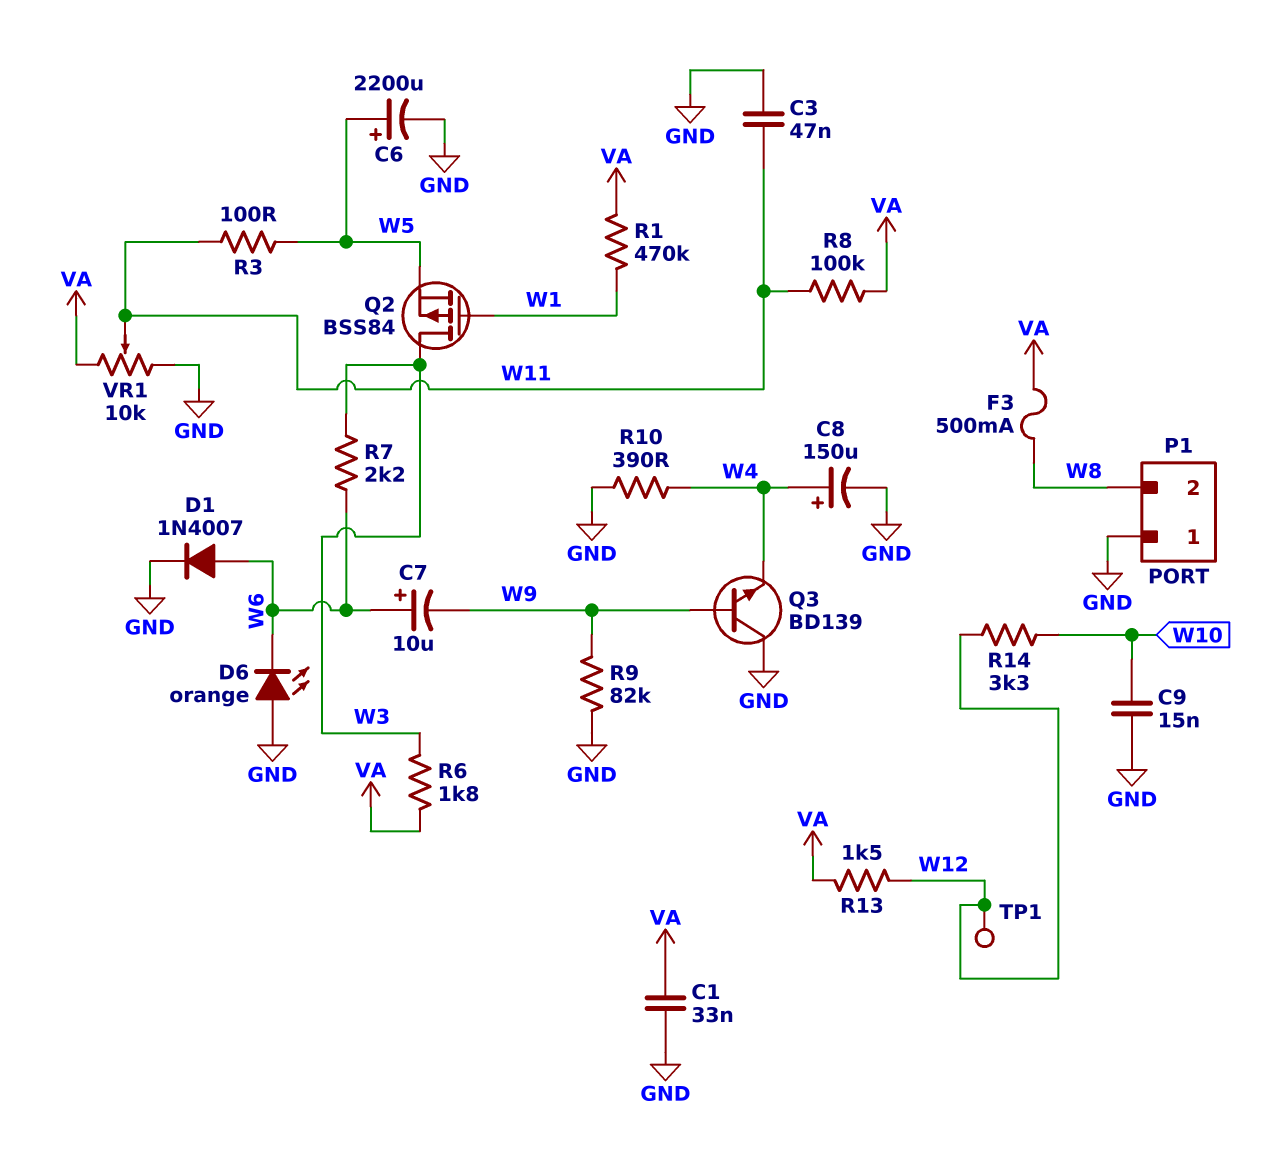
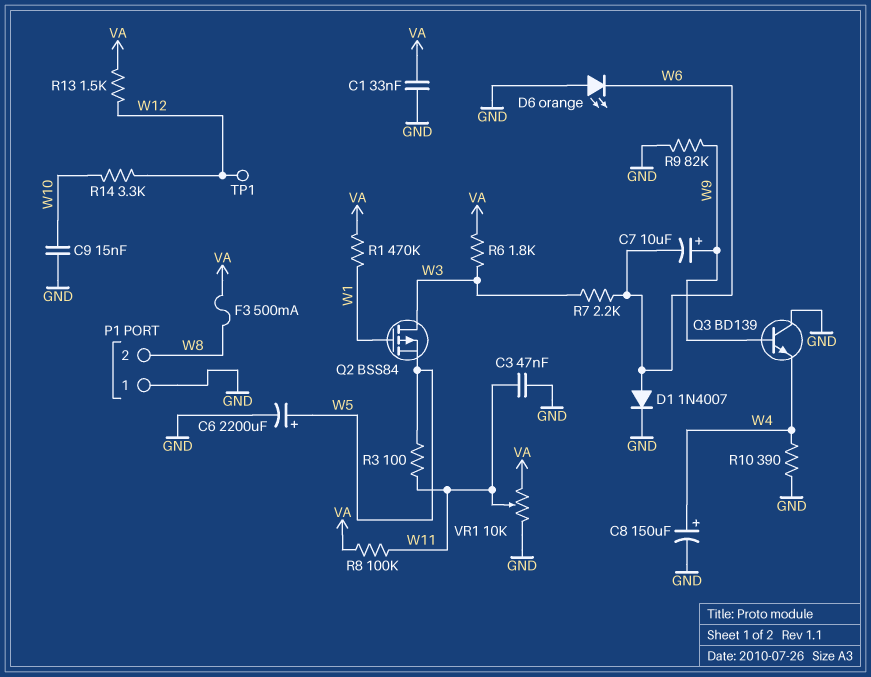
C7: 10uF (plus W6, minus W9) -> 10uF (plus W9, minus W6)

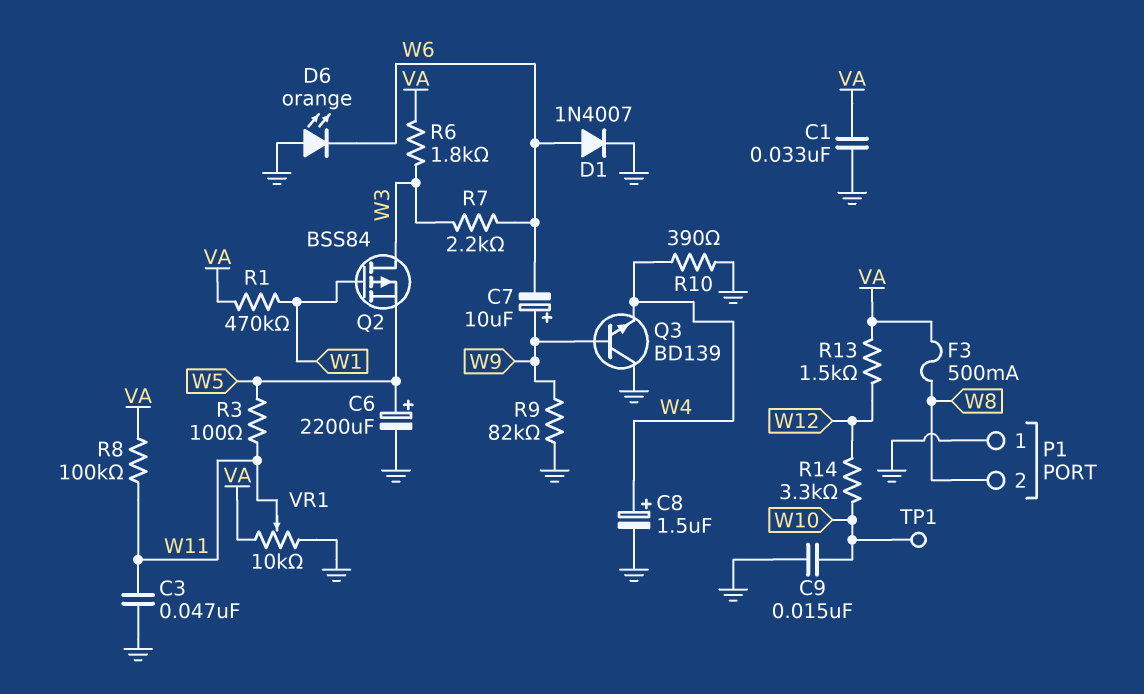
C8: 150uF (plus W4, minus GND) -> 1.5uF (plus W4, minus GND)
TP1: test point (W12) -> test point (W10)

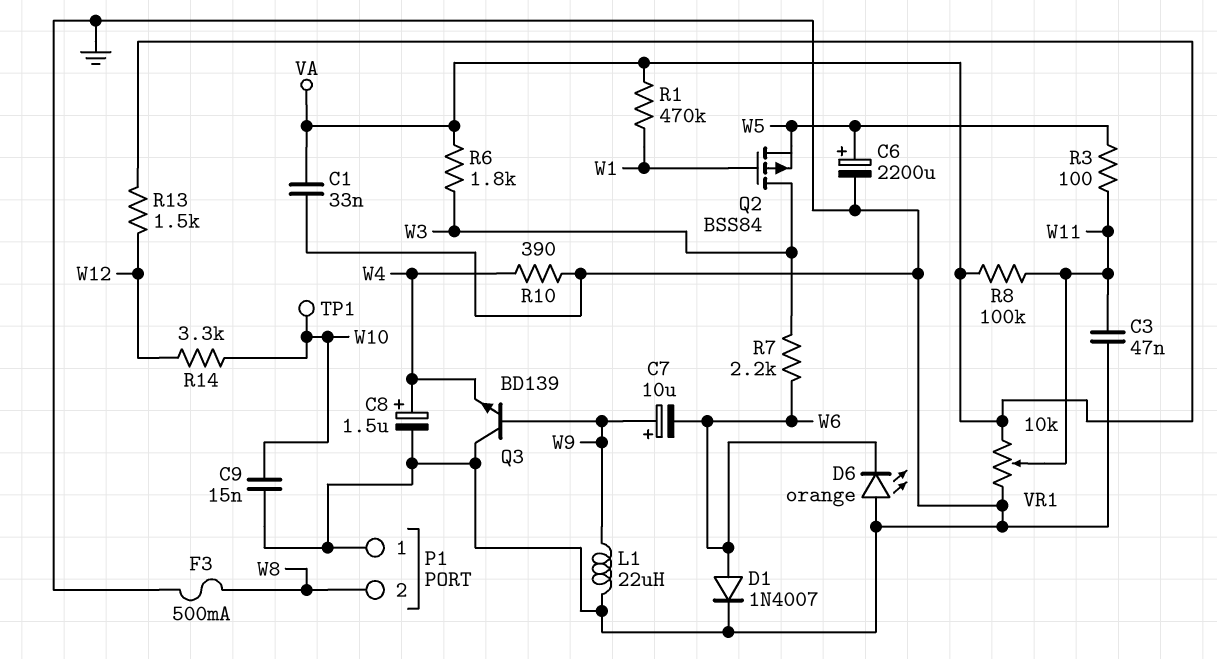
F3: 500mA (VA, W8) -> 500mA (GND, W8)
L1: none -> 22uH (GND, W9)
R9: 82k (GND, W9) -> none

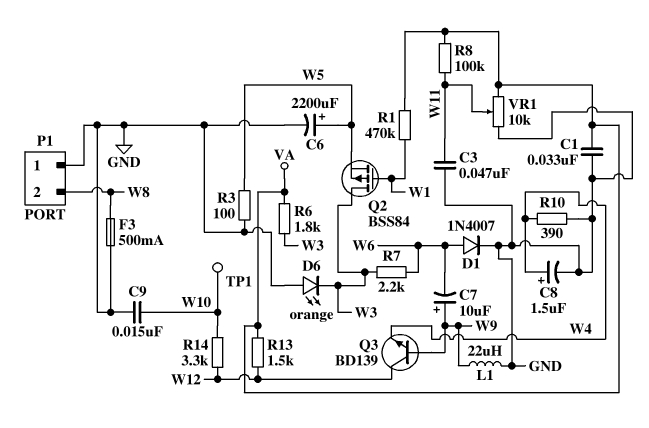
D6: LED orange (A GND, K W6) -> LED orange (A GND, K W3)
Q3: NPN BD139 (B W9, C GND, E W4) -> NPN BD139 (B W9, C W12, E W4)
R3: 100 (W5, W11) -> 100 (GND, W5)

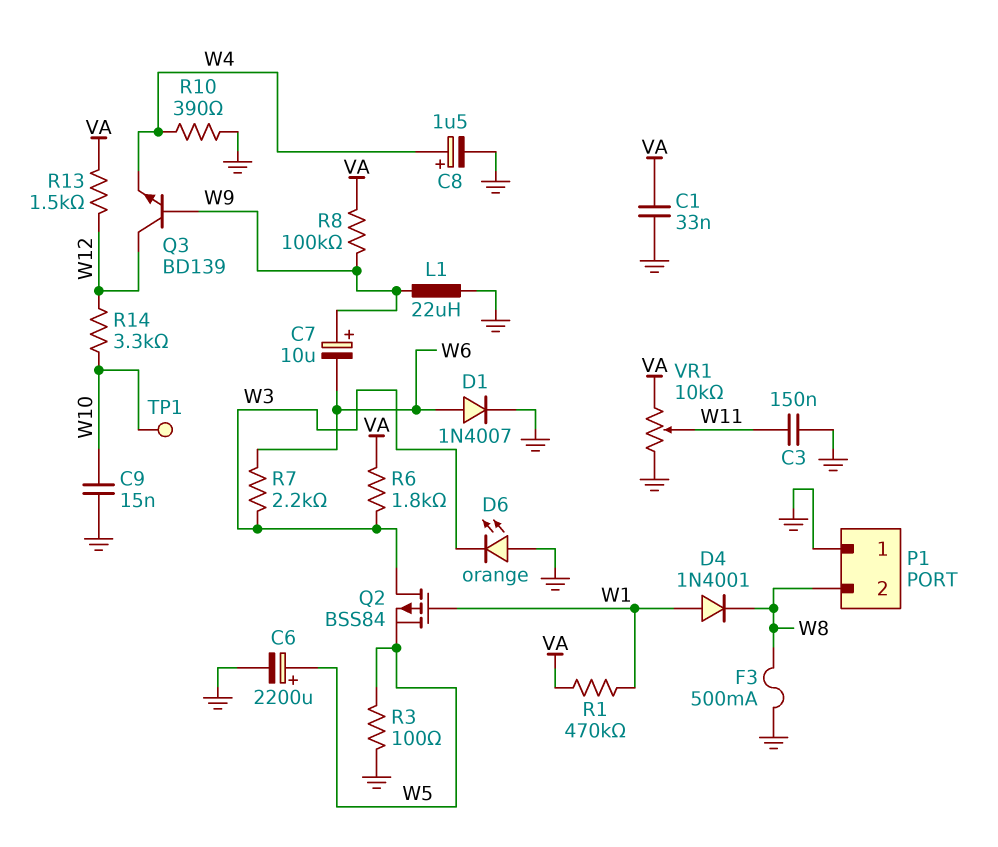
C3: 47nF (GND, W11) -> 150nF (GND, W11)
D4: none -> diode 1N4001 (A W1, K W8)
R8: 100k (VA, W11) -> 100k (VA, W9)

